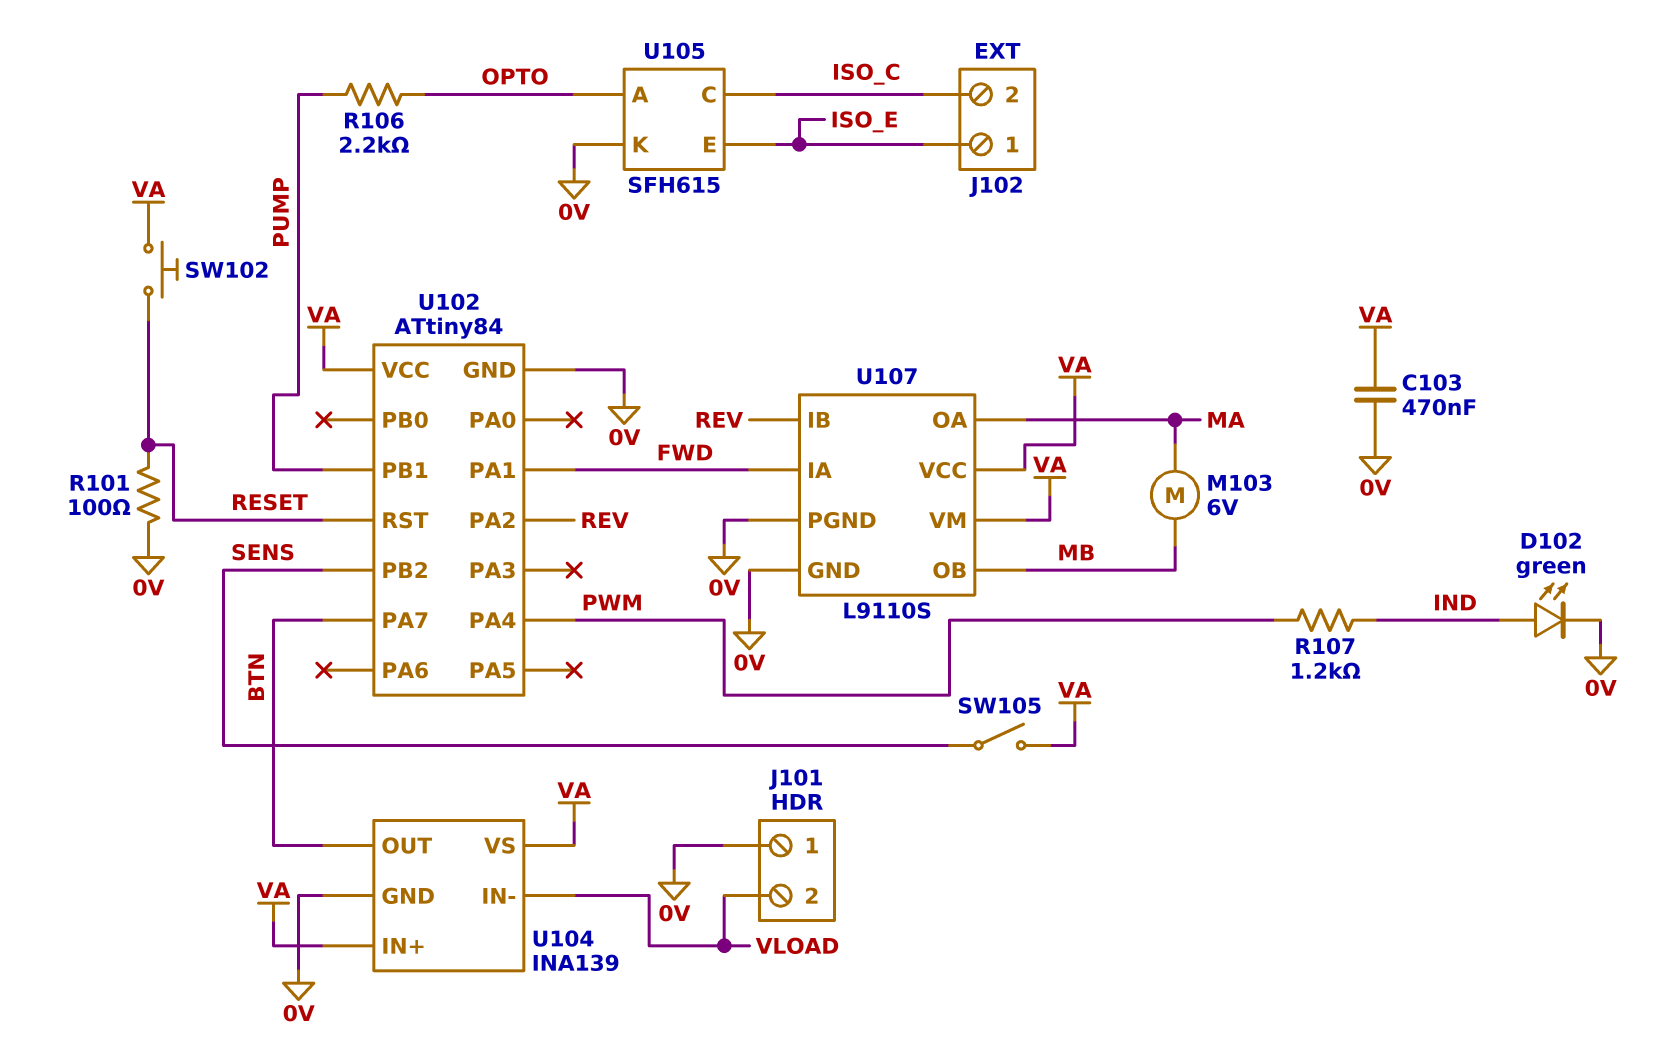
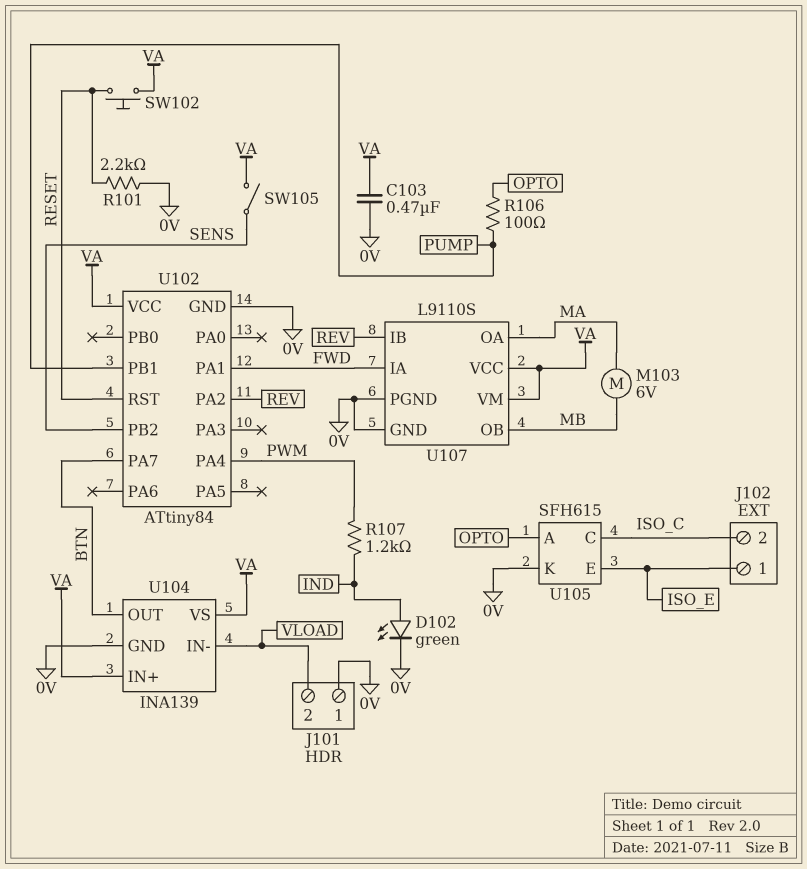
R101: 100 (0V, RESET) -> 2.2k (0V, RESET)
R106: 2.2k (OPTO, PUMP) -> 100 (OPTO, PUMP)

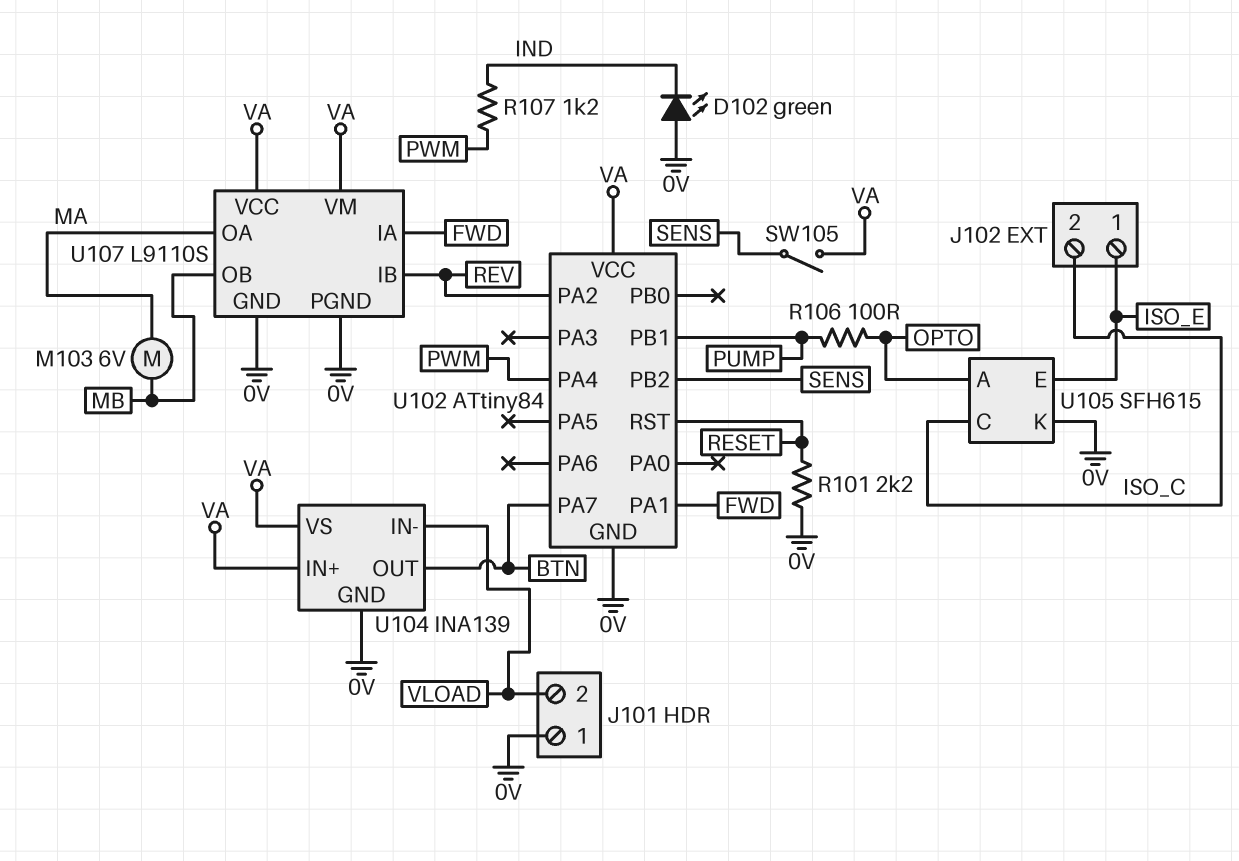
C103: 470nF (0V, VA) -> none
D102: LED green (A IND, K 0V) -> LED green (A 0V, K IND)
SW102: button (RESET, VA) -> none

